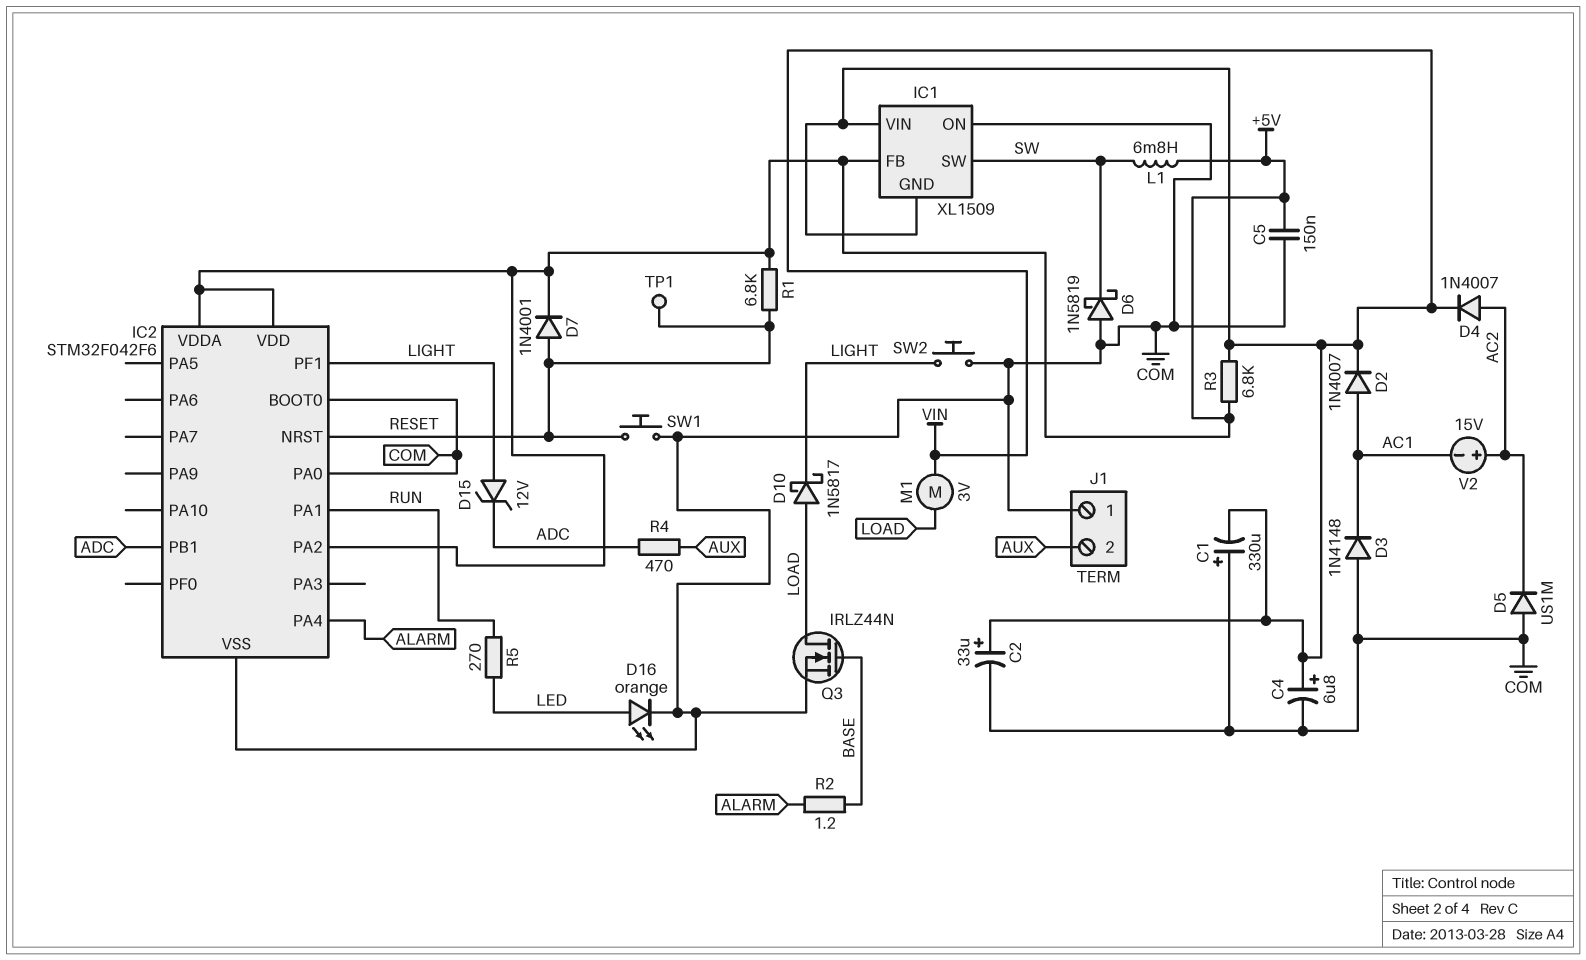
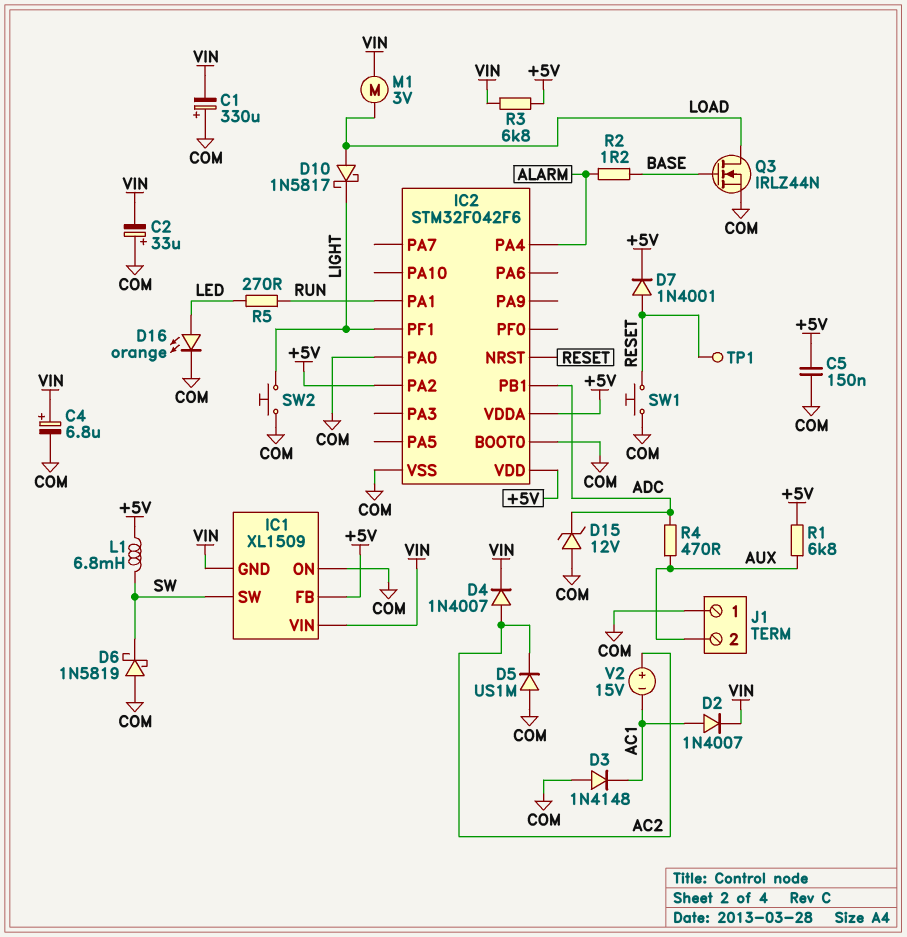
C2: 33uF (plus VIN, minus COM) -> 33uF (plus COM, minus VIN)
D15: zener 12V (A LIGHT, K ADC) -> zener 12V (A COM, K ADC)
R1: 6.8k (+5V, RESET) -> 6.8k (+5V, AUX)

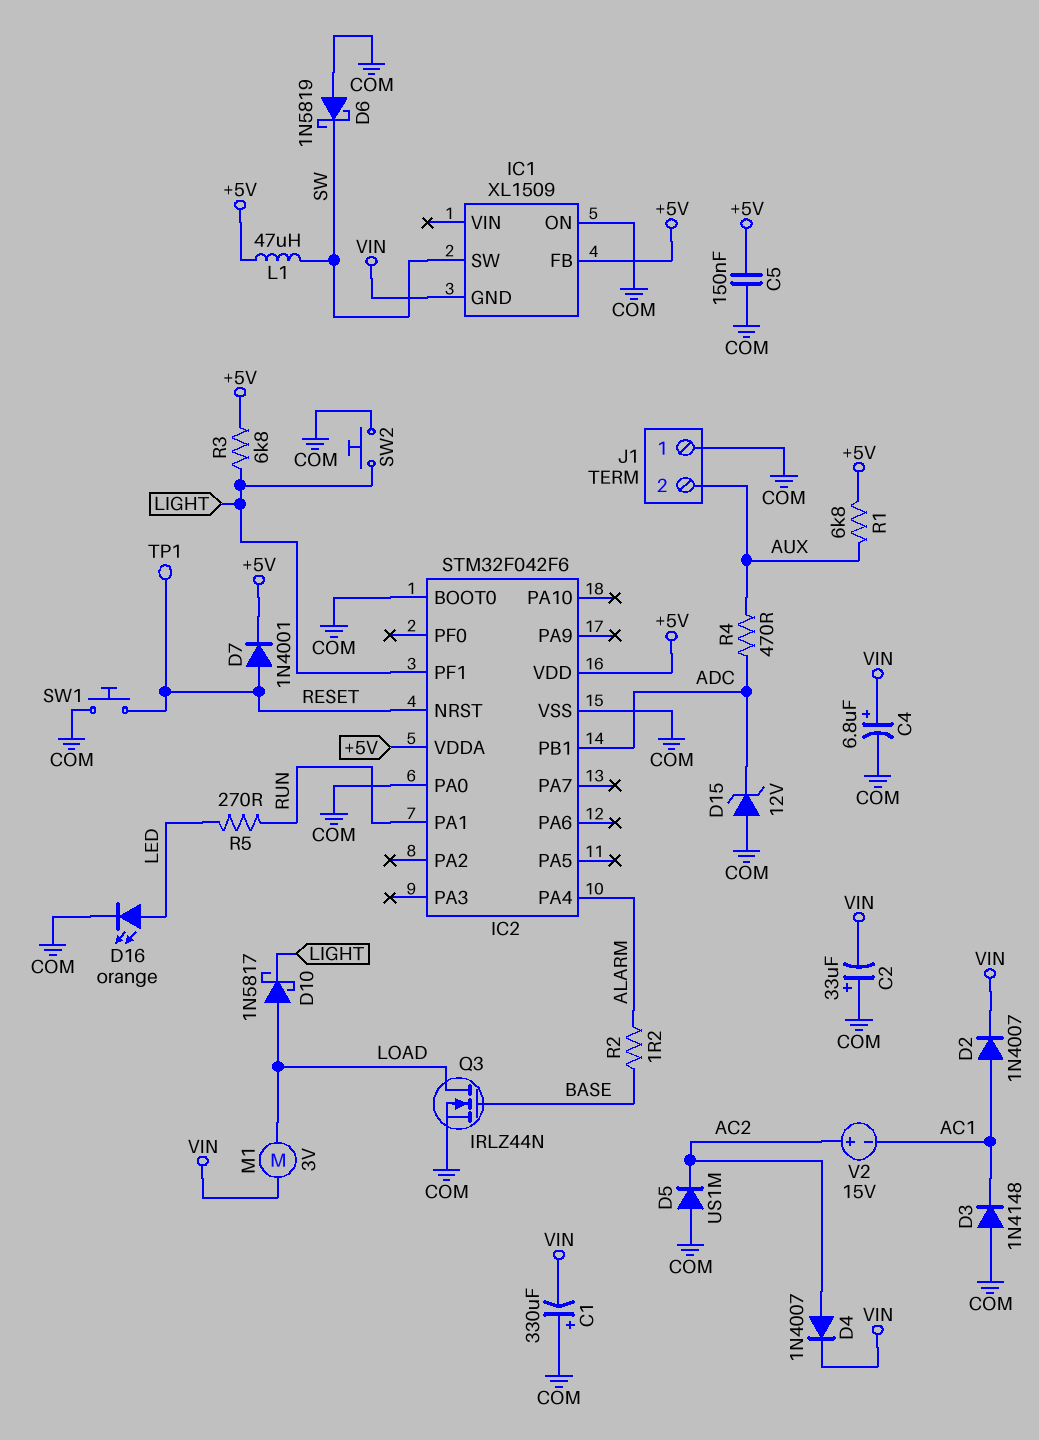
IC1 pin VIN: VIN -> none
IC2 pin PA2: +5V -> none
L1: 6.8mH (+5V, SW) -> 47uH (+5V, SW)
R3: 6.8k (+5V, VIN) -> 6.8k (+5V, LIGHT)

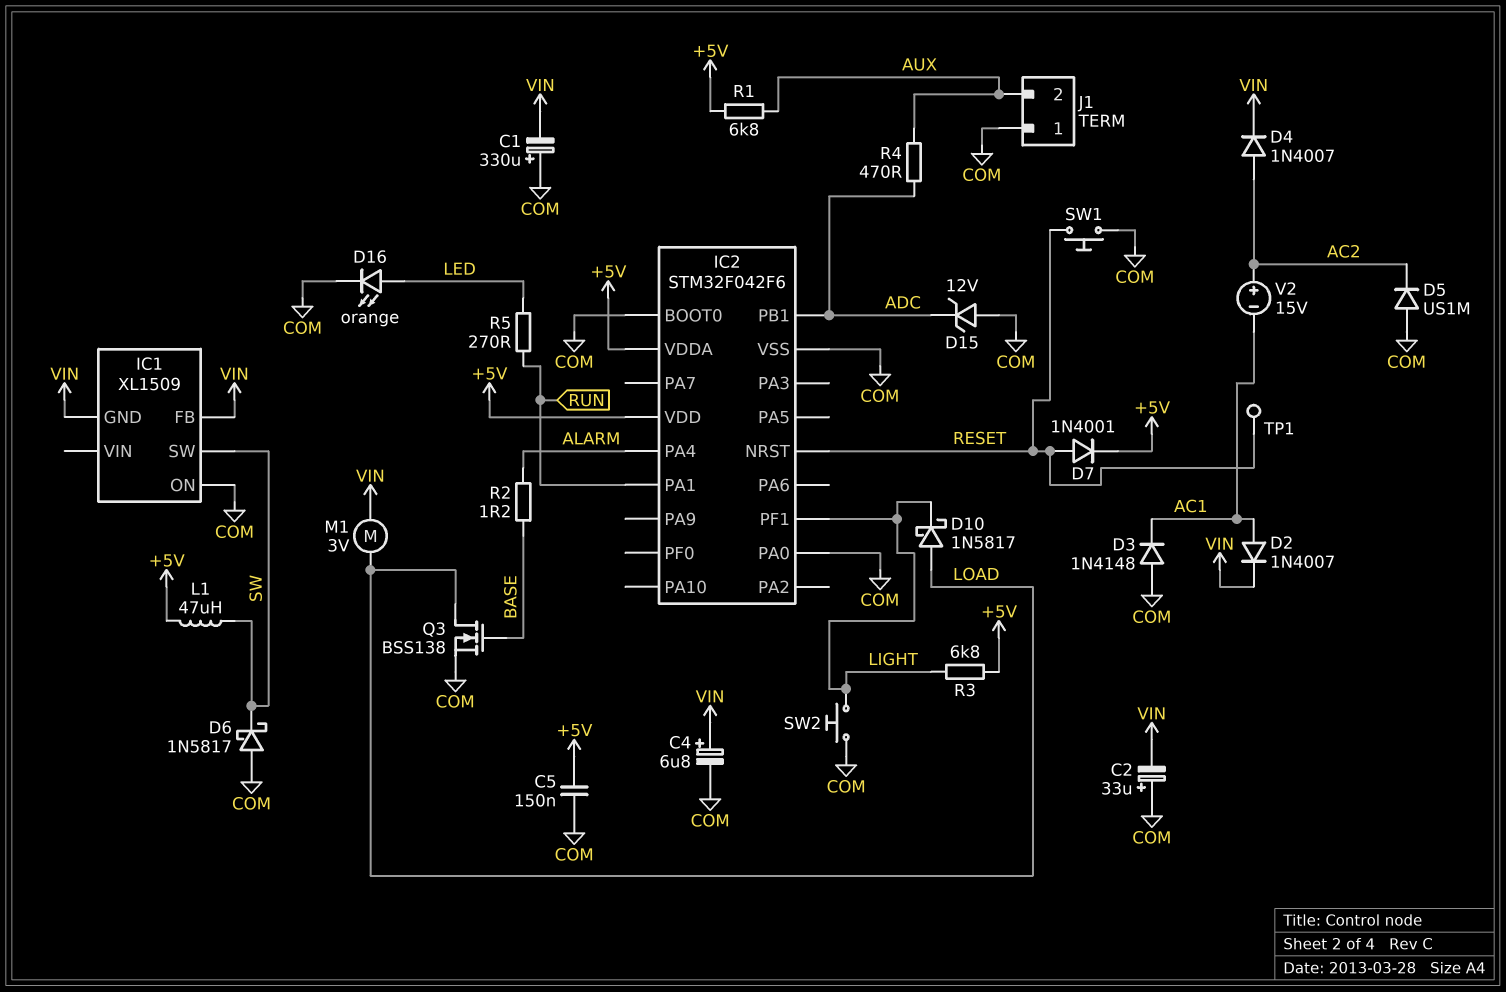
D6: schottky 1N5819 (A COM, K SW) -> schottky 1N5817 (A COM, K SW)
IC1 pin FB: +5V -> VIN
Q3: NMOS IRLZ44N (G BASE, D LOAD, S COM) -> NMOS BSS138 (G BASE, D LOAD, S COM)

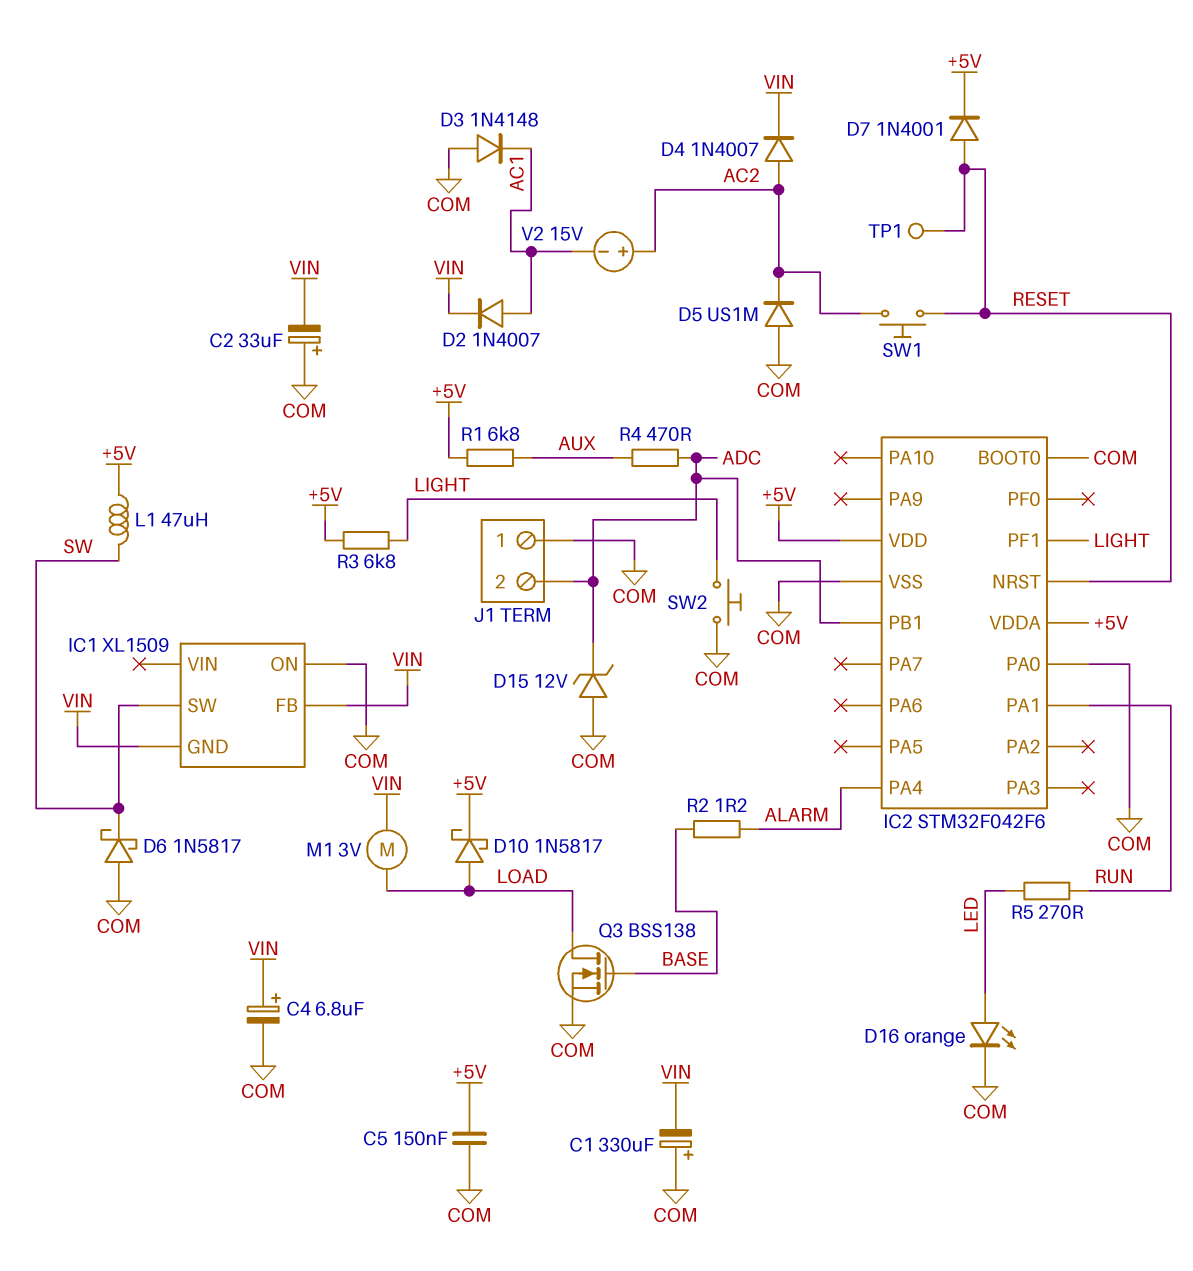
D10: schottky 1N5817 (A LOAD, K LIGHT) -> schottky 1N5817 (A LOAD, K +5V)
J1 pin 2: AUX -> ADC
SW1: button (COM, RESET) -> button (AC2, RESET)

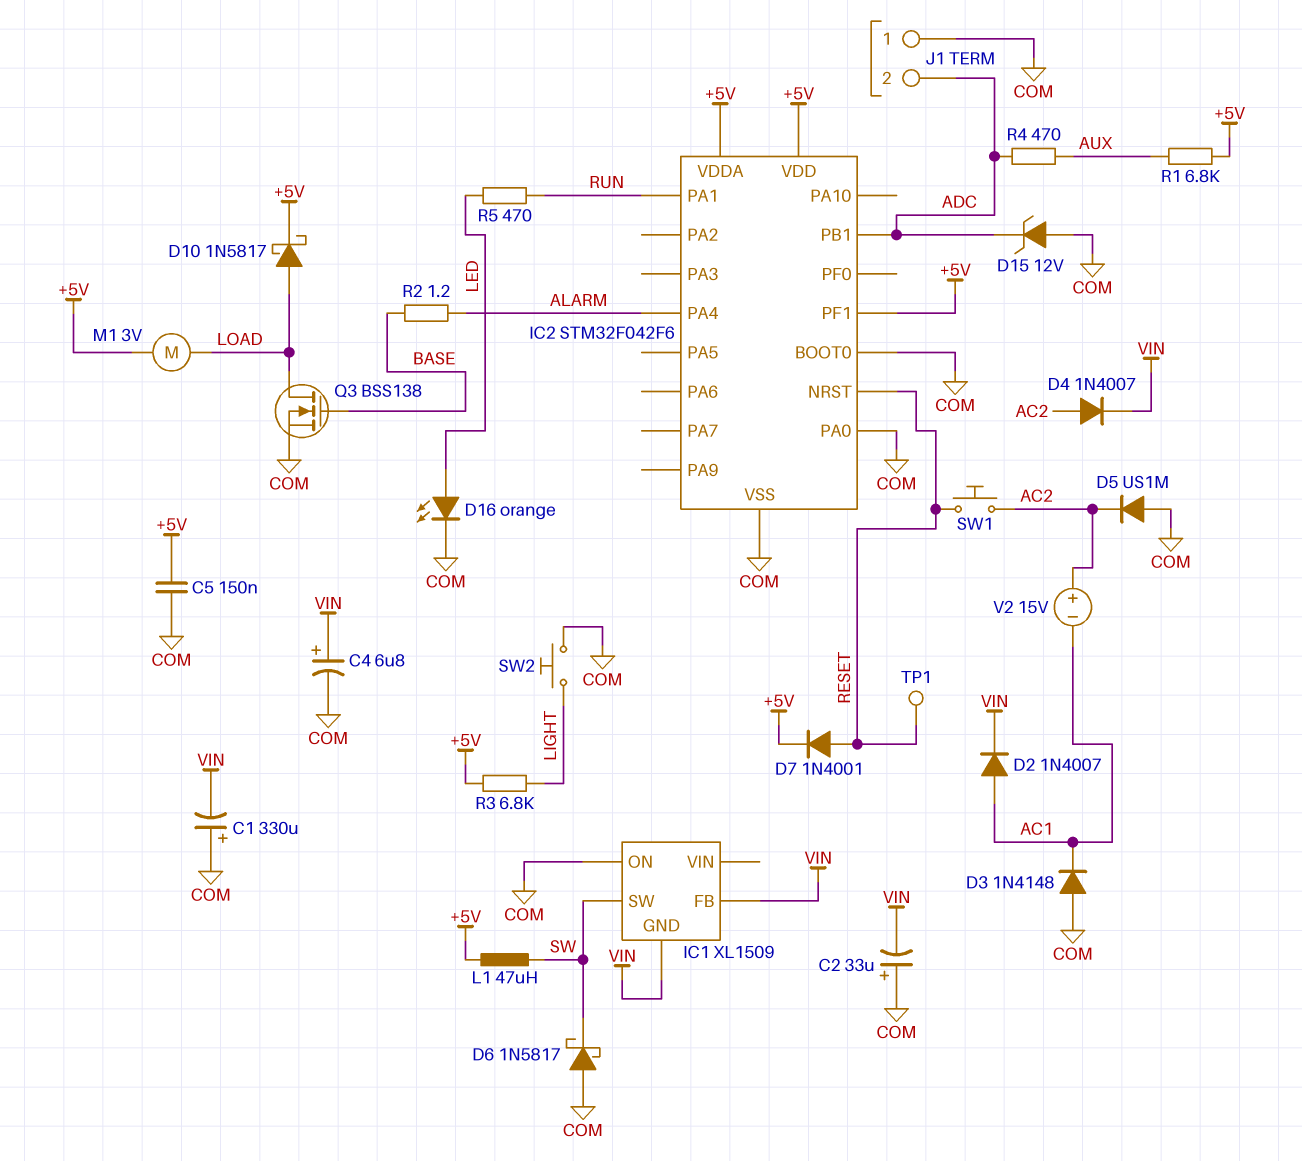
IC2 pin PF1: LIGHT -> +5V
M1: motor 3V (LOAD, VIN) -> motor 3V (+5V, LOAD)
R5: 270 (LED, RUN) -> 470 (LED, RUN)

